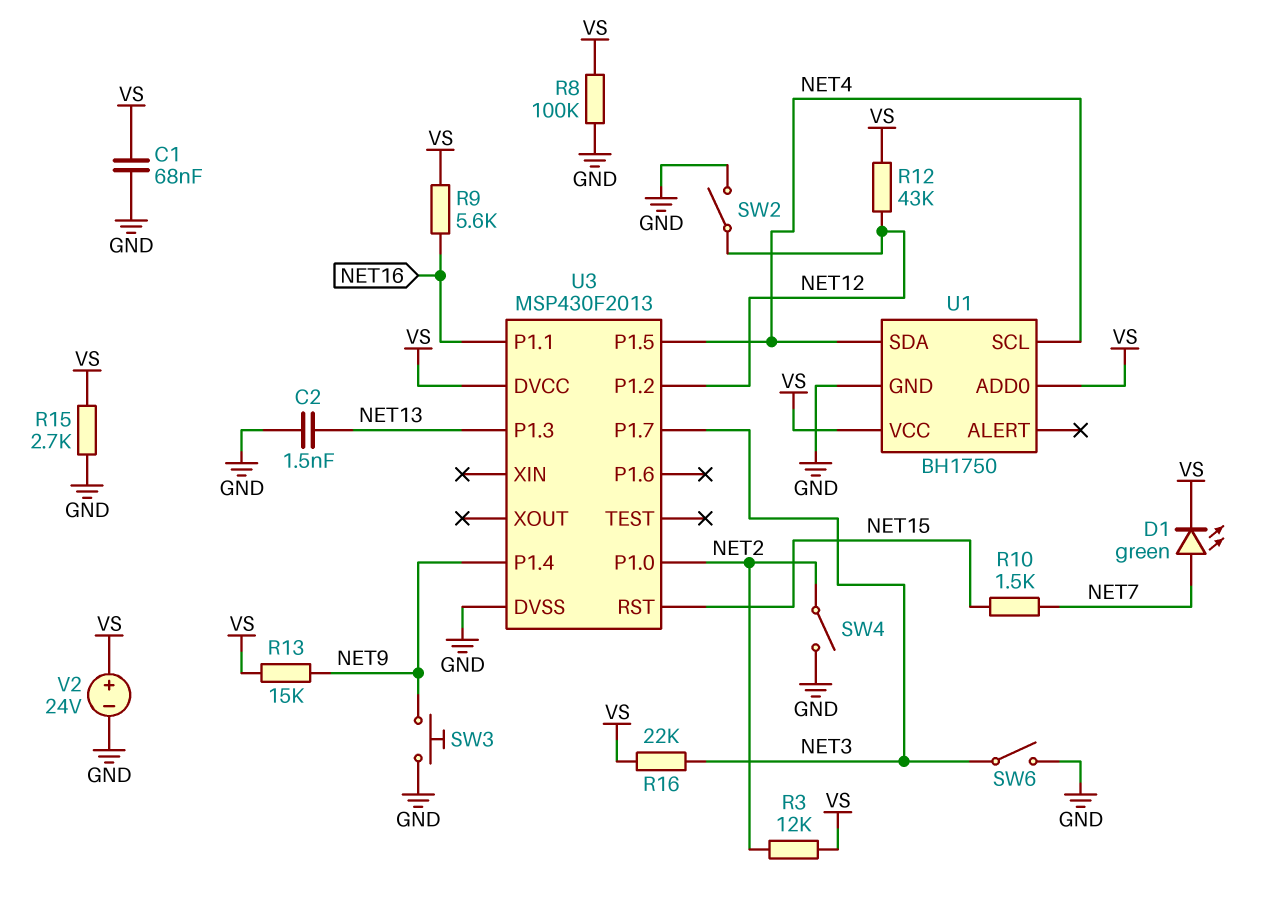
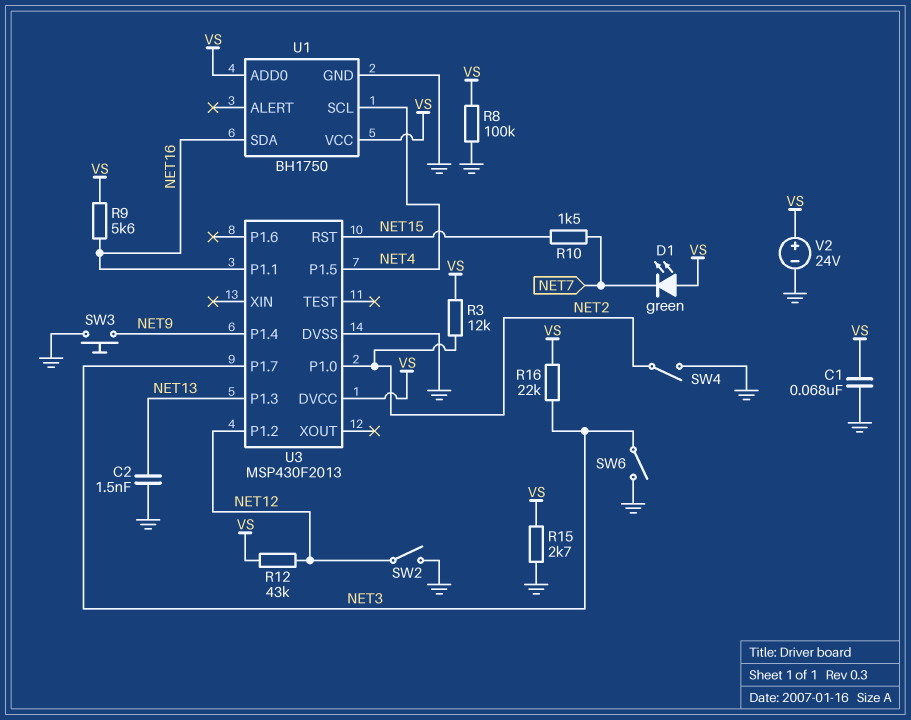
D1: LED green (A NET7, K VS) -> LED green (A VS, K NET7)
R13: 15k (NET9, VS) -> none
U1 pin SDA: NET4 -> NET16

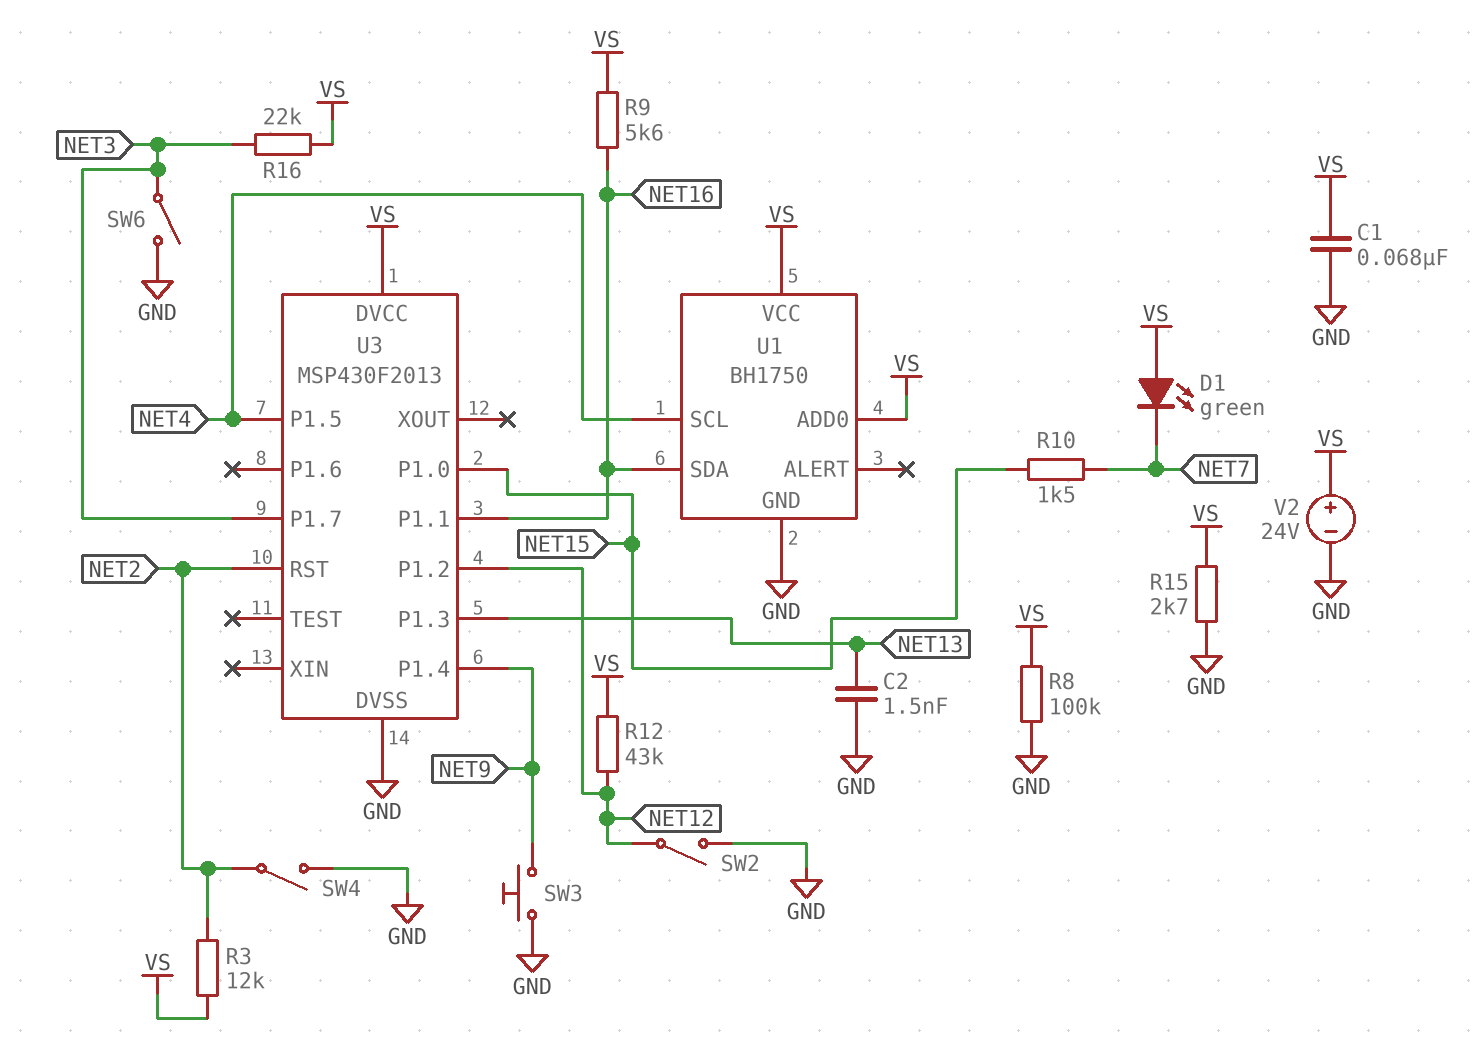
U3 pin P1.0: NET2 -> NET15
U3 pin RST: NET15 -> NET2

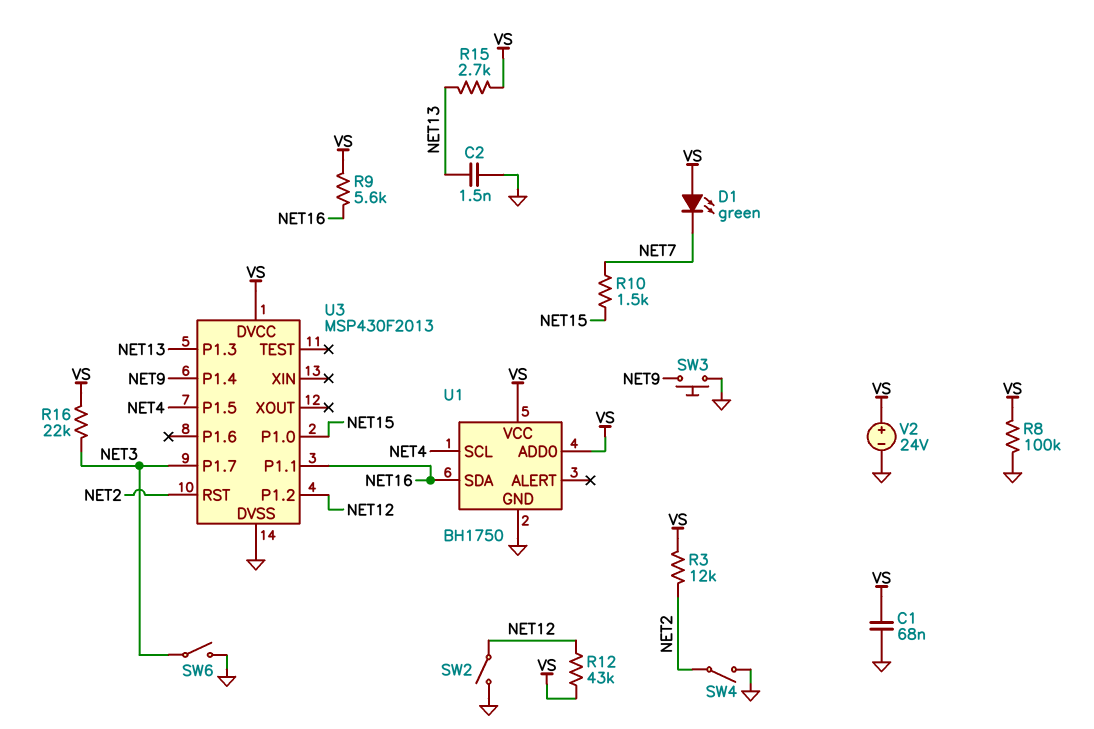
R15: 2.7k (GND, VS) -> 2.7k (NET13, VS)

